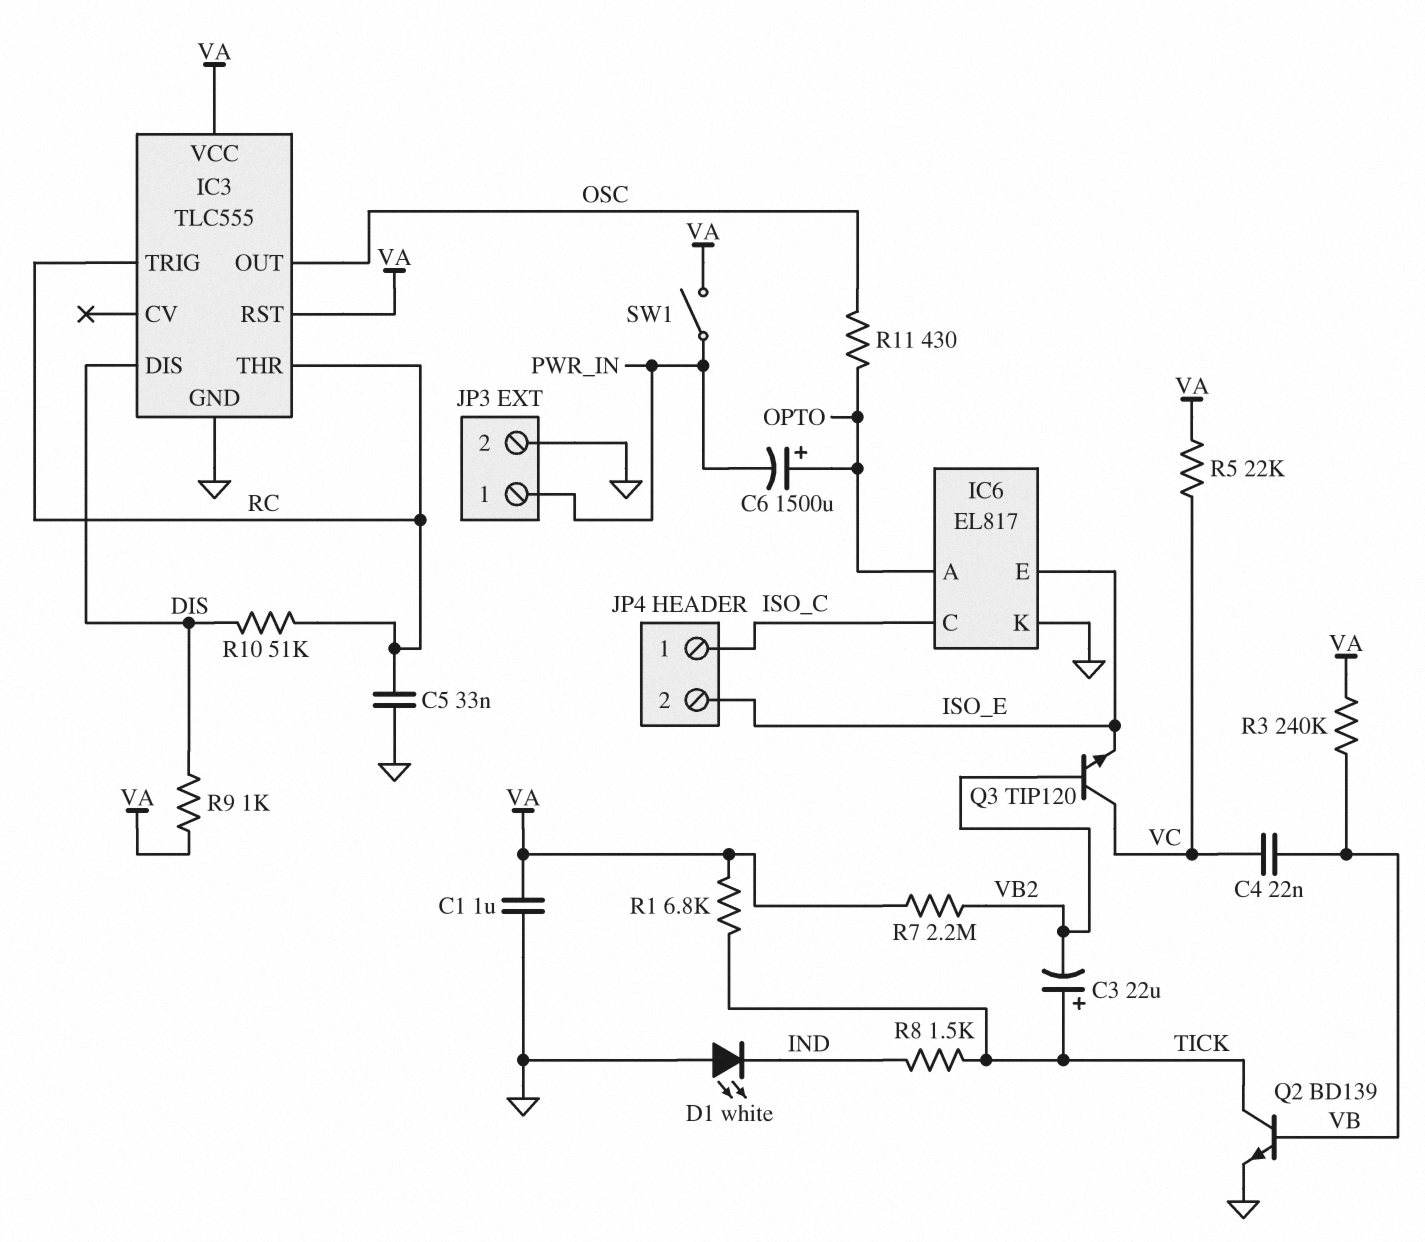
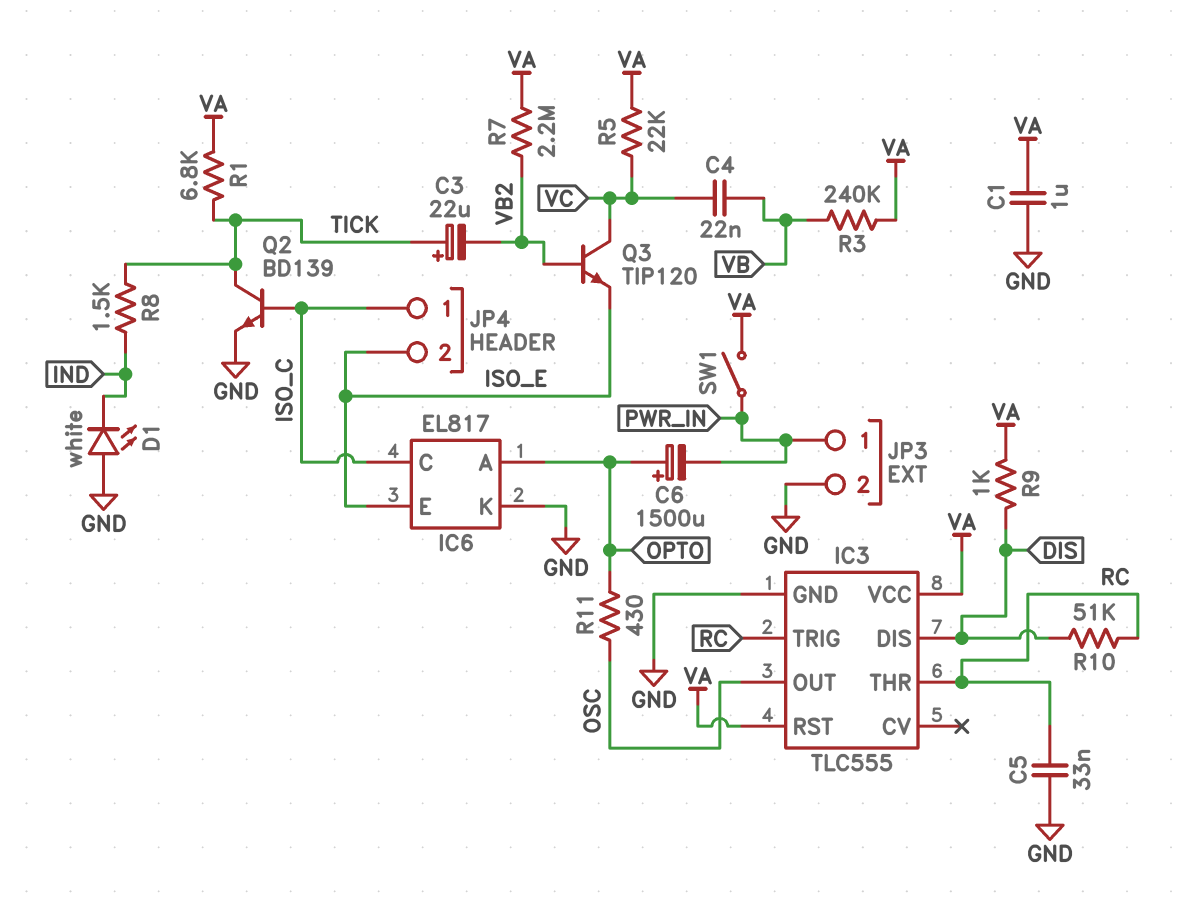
Q2: NPN BD139 (B VB, C TICK, E GND) -> NPN BD139 (B ISO_C, C TICK, E GND)

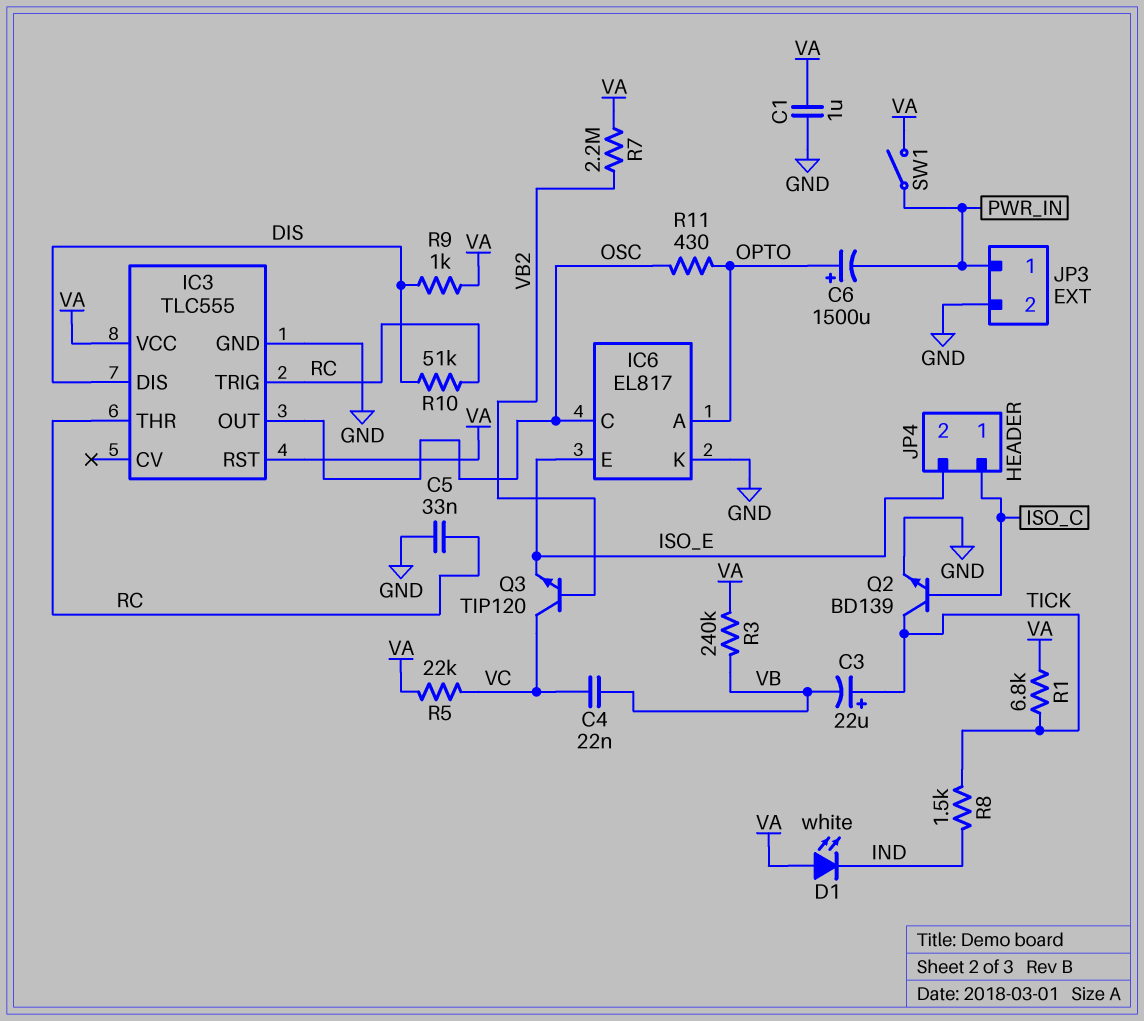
C3: 22uF (plus TICK, minus VB2) -> 22uF (plus TICK, minus VB)
D1: LED white (A GND, K IND) -> LED white (A VA, K IND)
IC6 pin C: ISO_C -> OSC

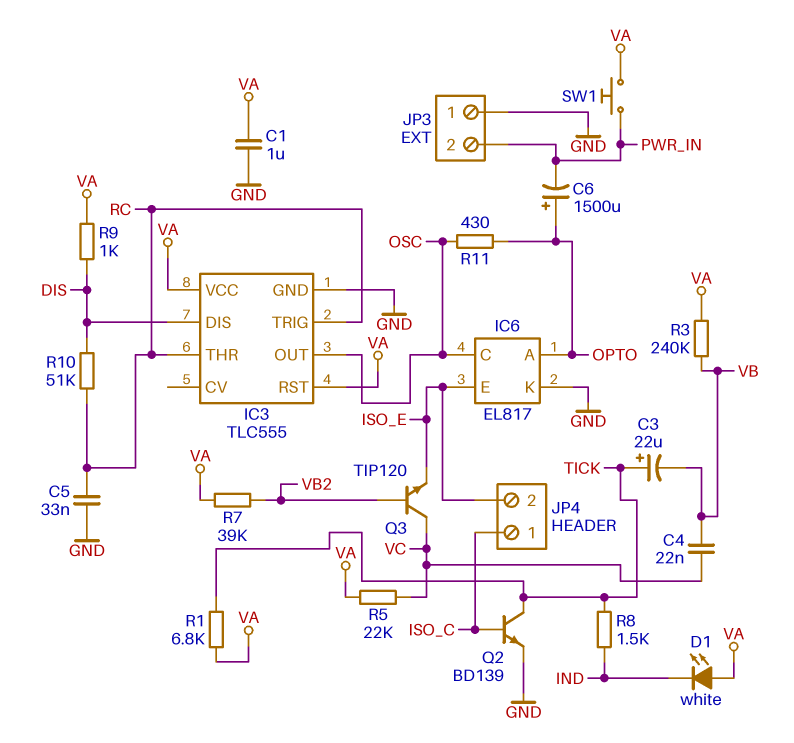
JP3 pin 1: PWR_IN -> GND
JP3 pin 2: GND -> PWR_IN
R7: 2.2M (VA, VB2) -> 39k (VA, VB2)
SW1: switch (PWR_IN, VA) -> button (PWR_IN, VA)

